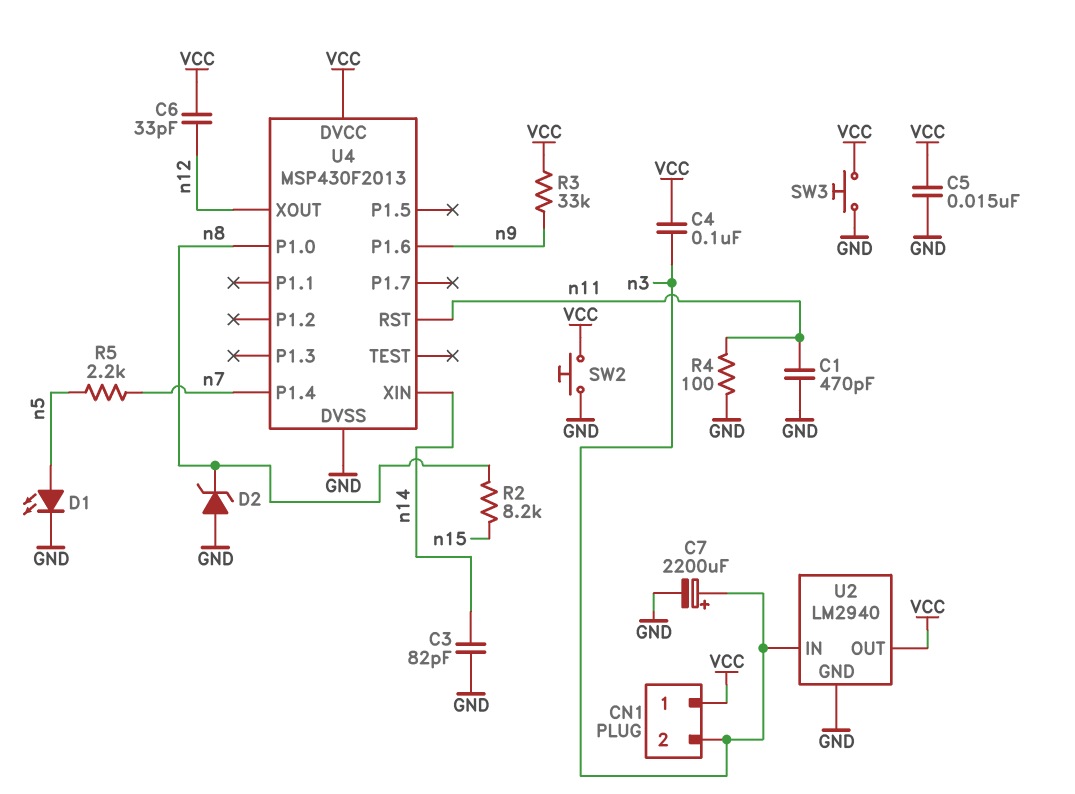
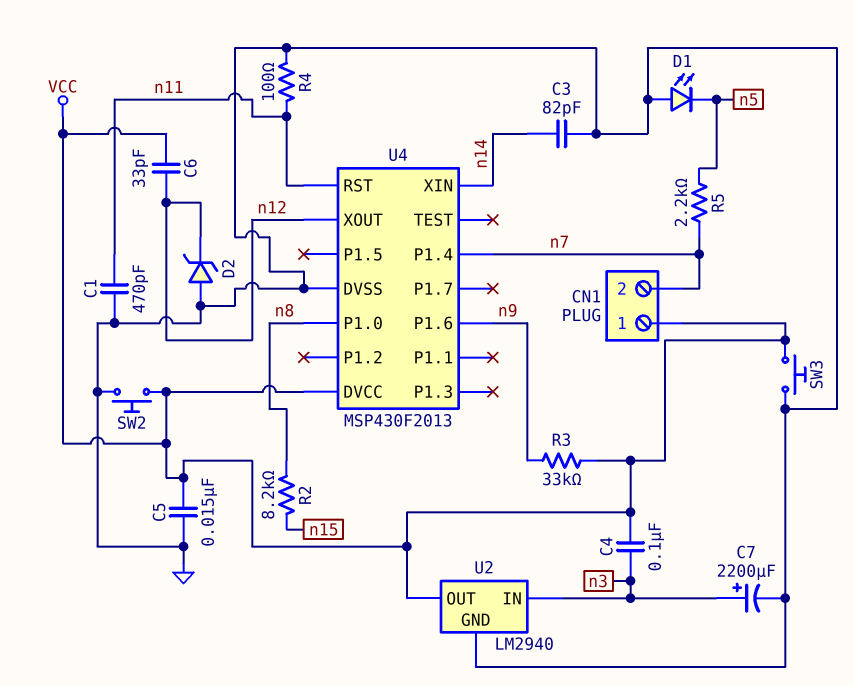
CN1 pin 2: n3 -> n7
D1: LED (A n5, K GND) -> LED (A GND, K n5)
D2: zener (A GND, K n8) -> zener (A GND, K n12)

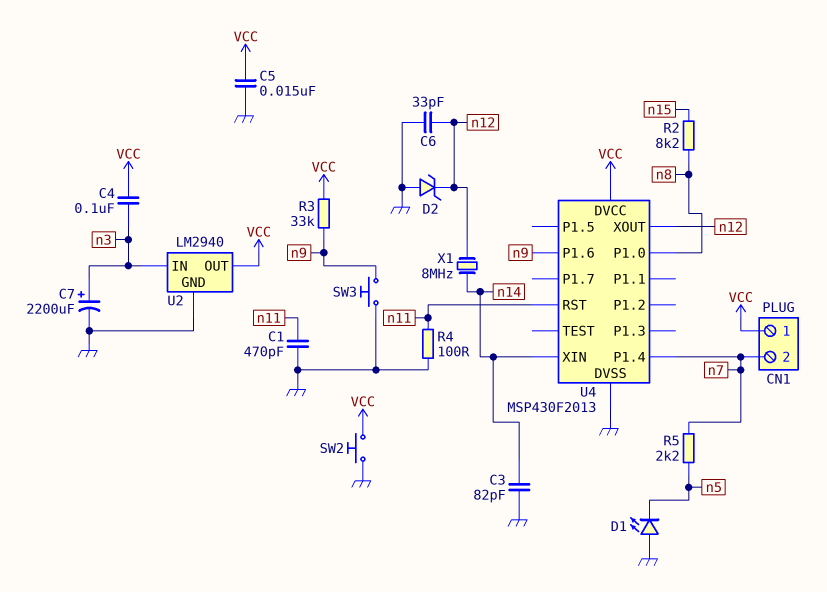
C6: 33pF (VCC, n12) -> 33pF (GND, n12)
SW3: button (GND, VCC) -> button (GND, n9)
X1: none -> 8MHz (n12, n14)

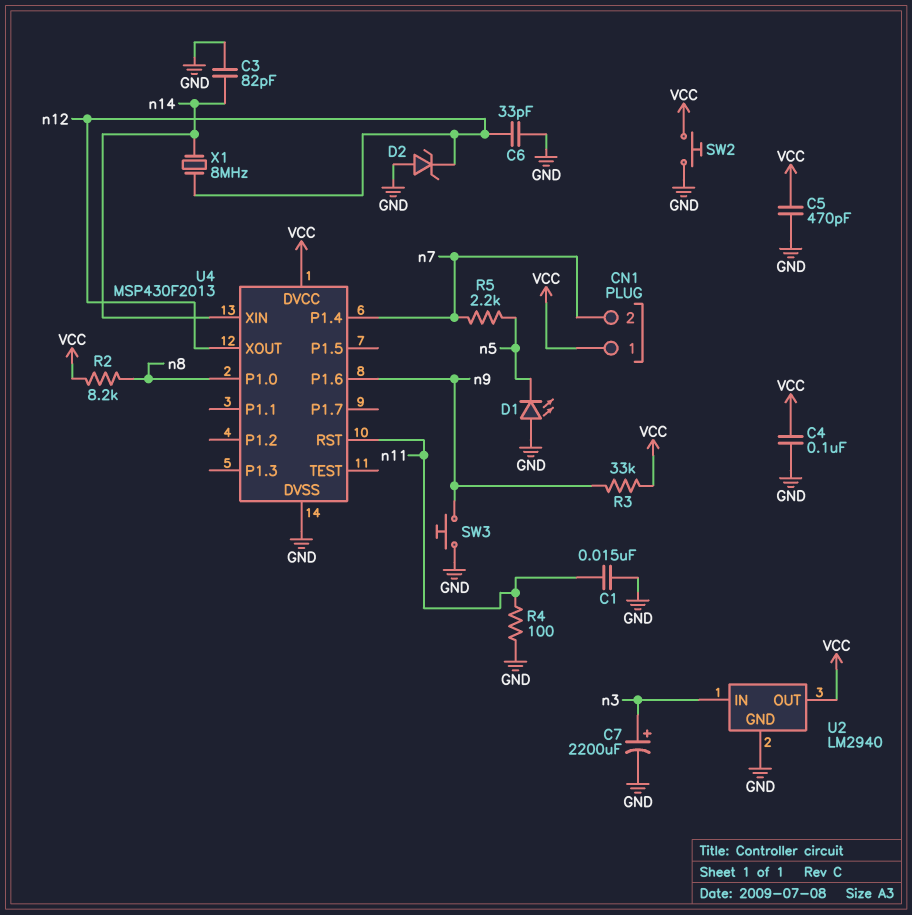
C1: 470pF (GND, n11) -> 15nF (GND, n11)
C4: 100nF (VCC, n3) -> 100nF (GND, VCC)
C5: 15nF (GND, VCC) -> 470pF (GND, VCC)
R2: 8.2k (n8, n15) -> 8.2k (VCC, n8)

